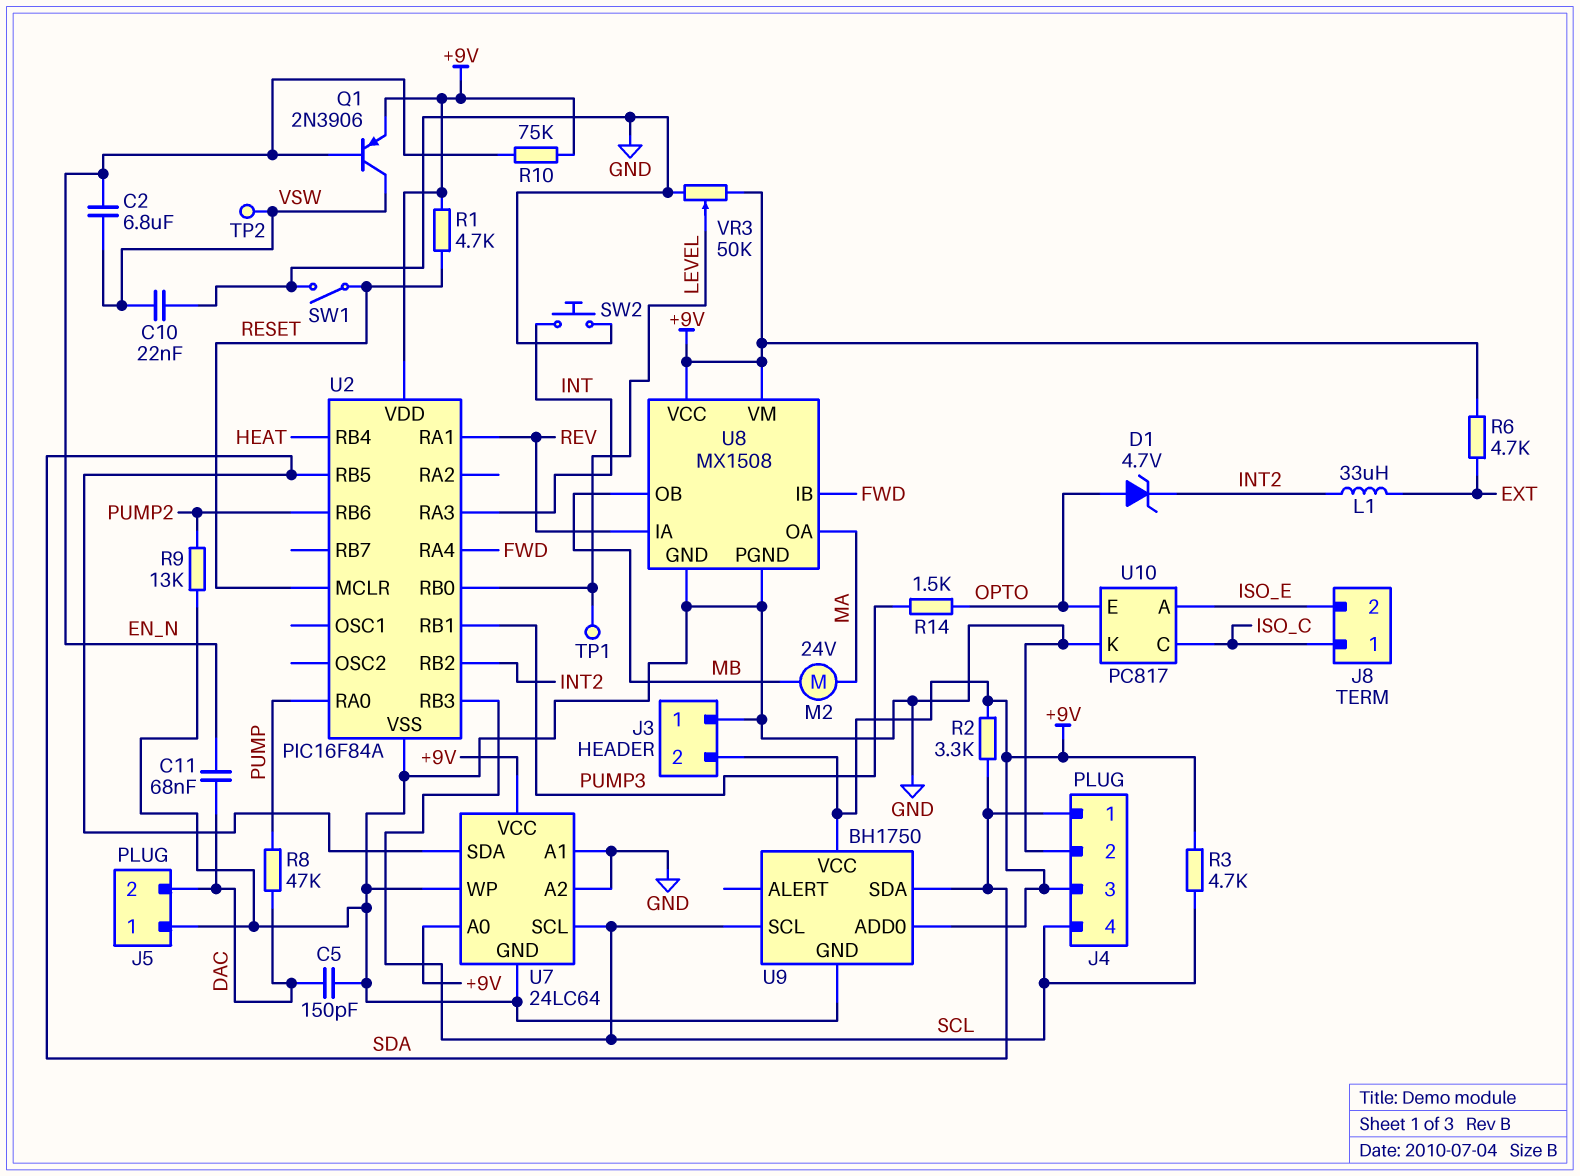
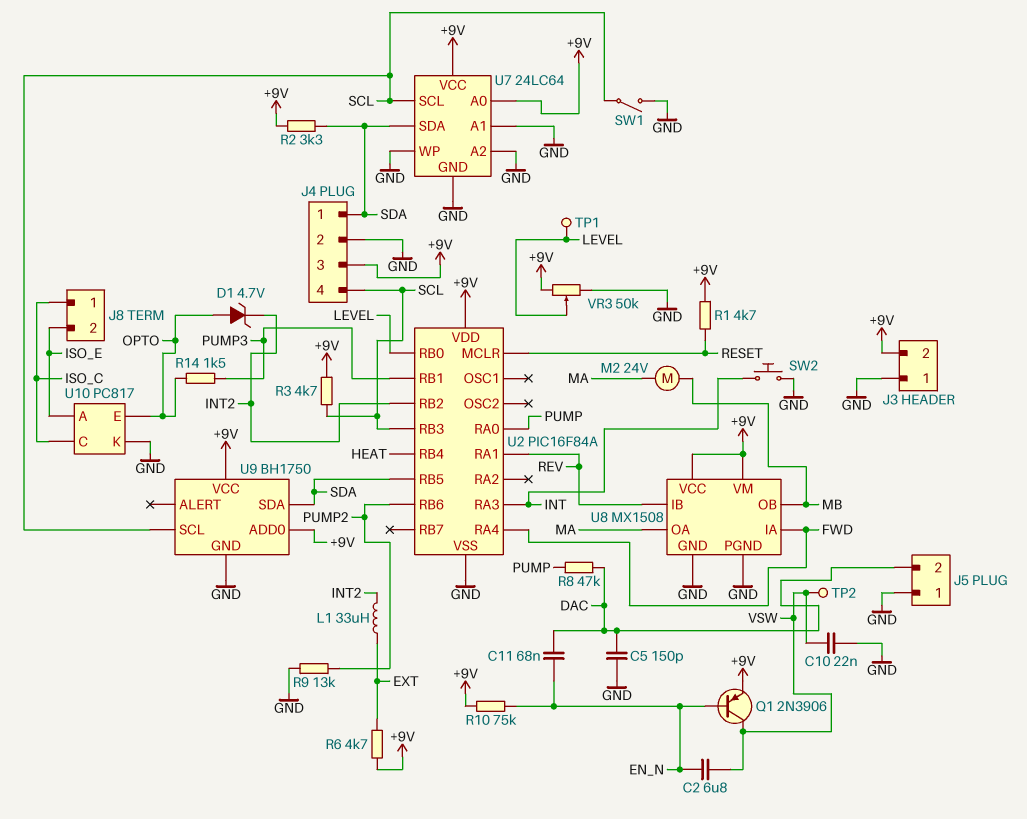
SW1: switch (GND, RESET) -> switch (GND, SCL)
U8 pin IA: REV -> FWD
U8 pin IB: FWD -> REV

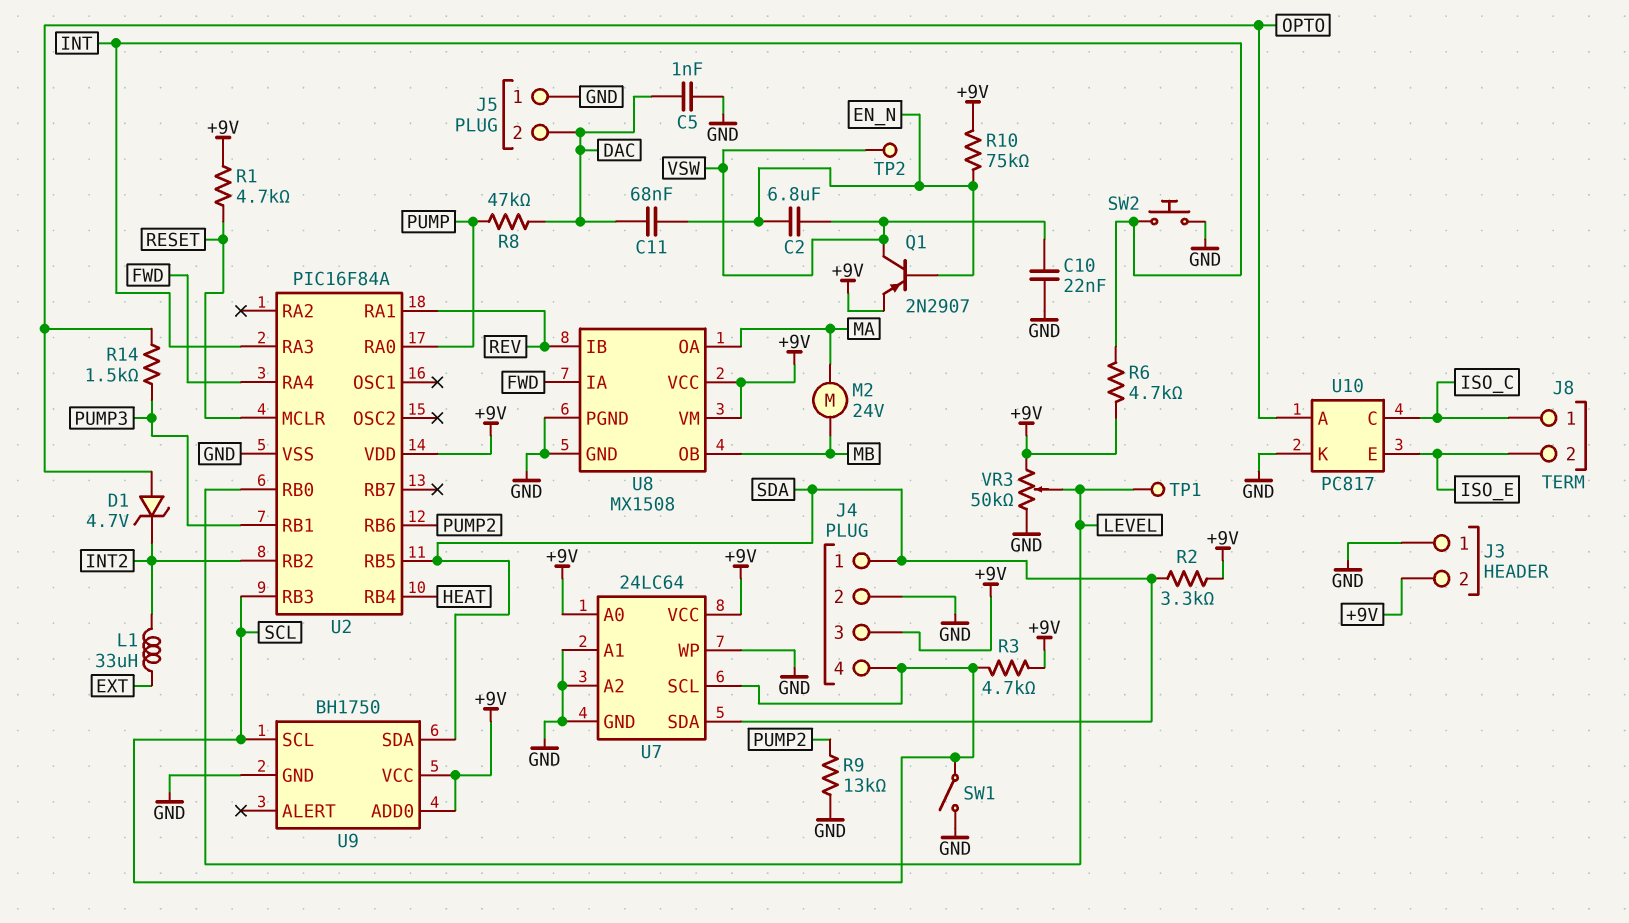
C5: 150pF (DAC, GND) -> 1nF (DAC, GND)
Q1: PNP 2N3906 (B EN_N, C VSW, E +9V) -> PNP 2N2907 (B EN_N, C VSW, E +9V)
R6: 4.7k (+9V, EXT) -> 4.7k (+9V, INT)
U10 pin A: ISO_E -> OPTO
U10 pin E: OPTO -> ISO_E

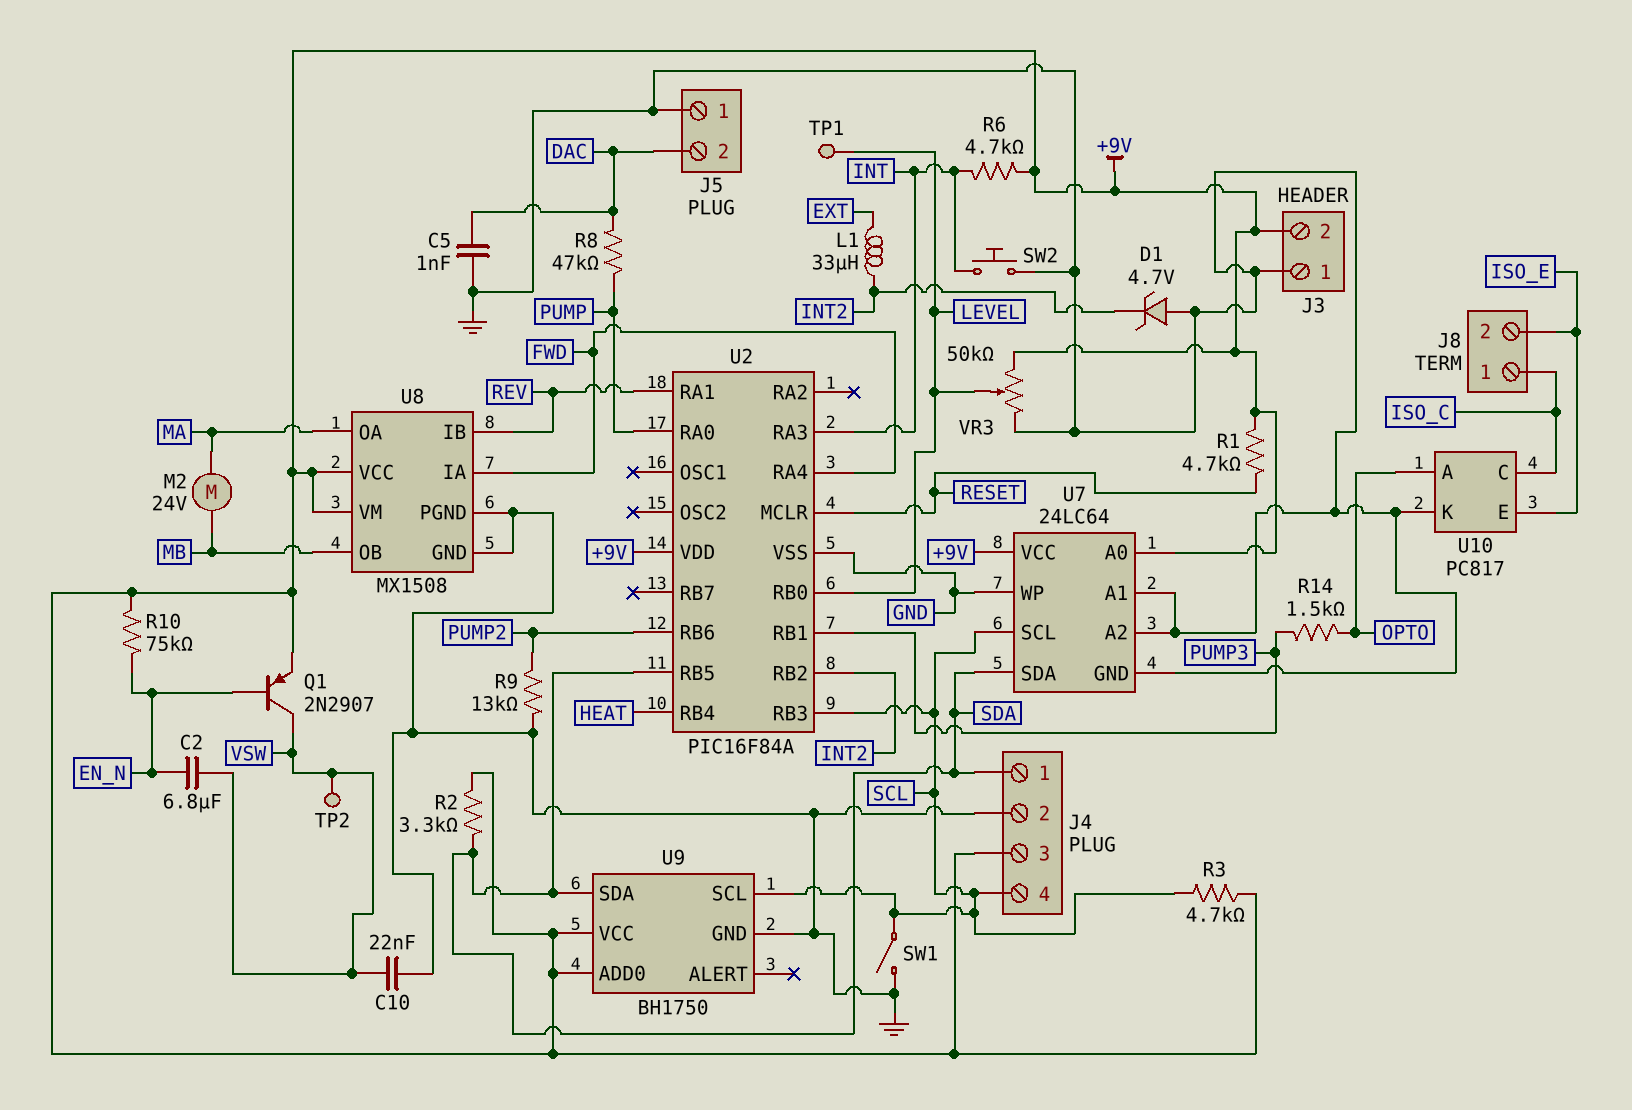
C11: 68nF (DAC, EN_N) -> none
D1: zener 4.7V (A OPTO, K INT2) -> zener 4.7V (A GND, K INT2)

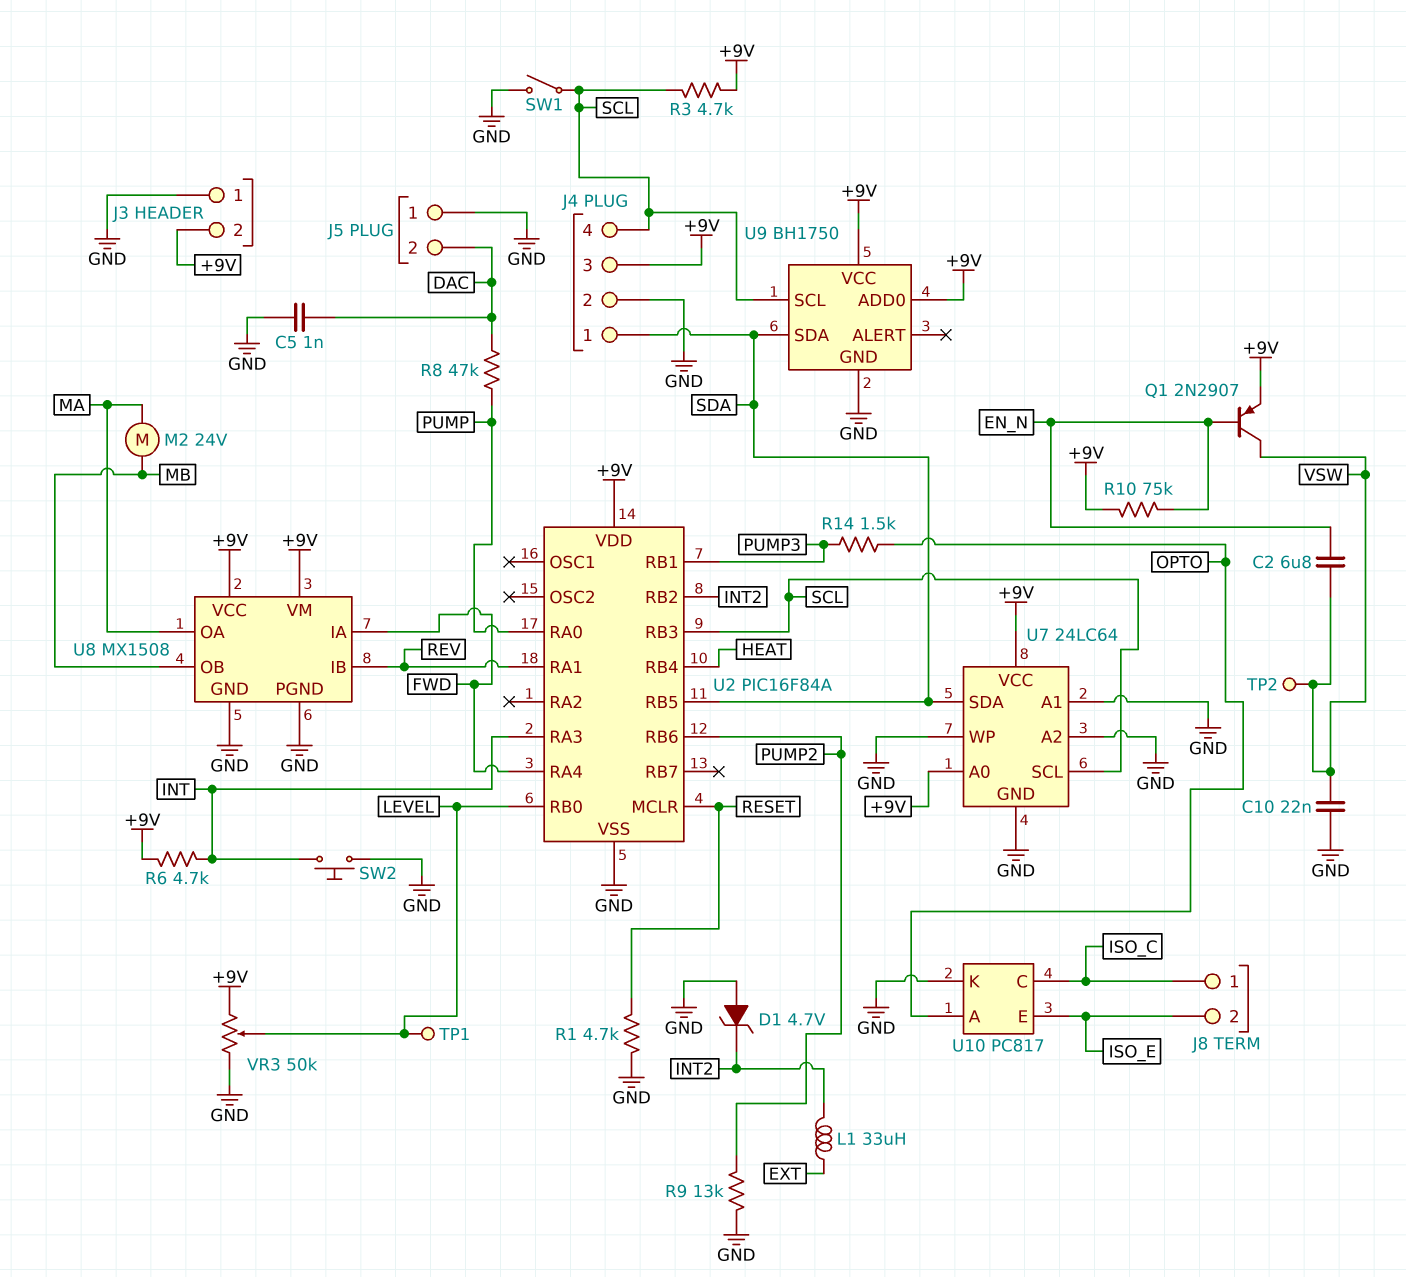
R1: 4.7k (+9V, RESET) -> 4.7k (GND, RESET)
R2: 3.3k (+9V, SDA) -> none

